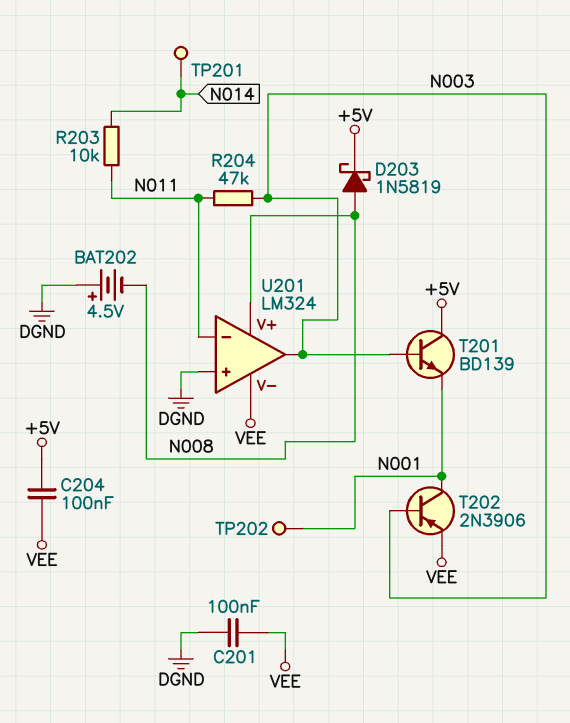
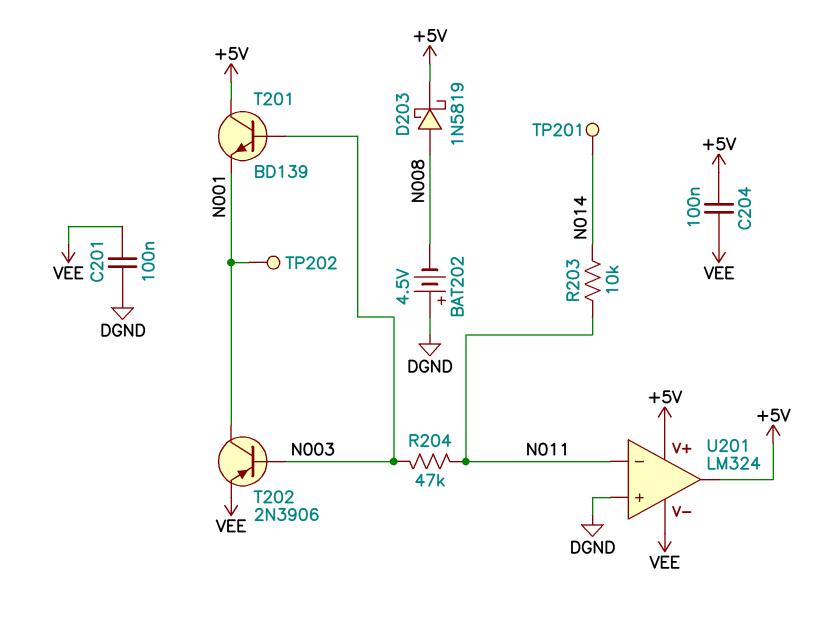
U201 pin V+: N008 -> +5V
U201 pin out: N003 -> +5V

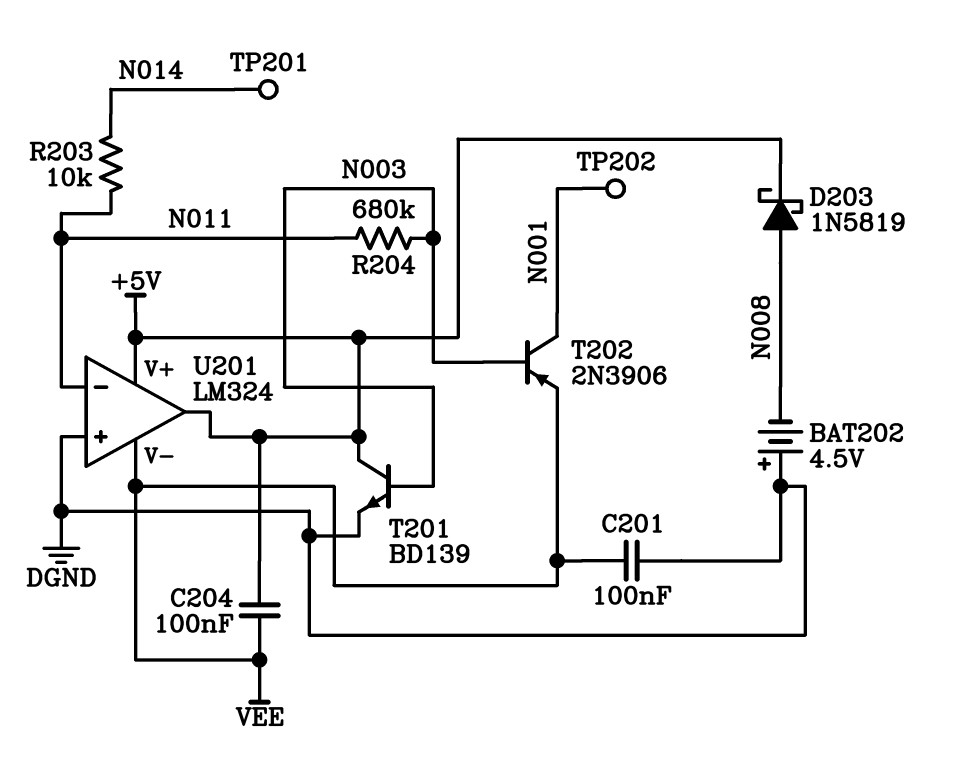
R204: 47k (N003, N011) -> 680k (N003, N011)
T201: NPN BD139 (B N003, C +5V, E N001) -> NPN BD139 (B N003, C +5V, E DGND)

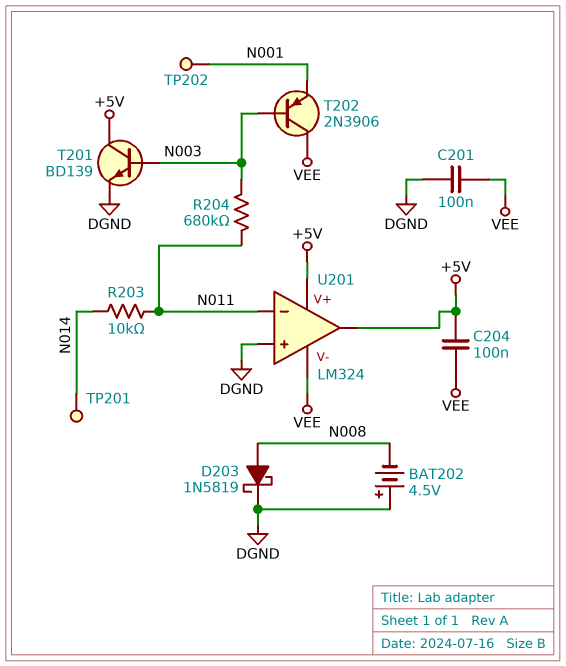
D203: schottky 1N5819 (A N008, K +5V) -> schottky 1N5819 (A N008, K DGND)
T202: PNP 2N3906 (B N003, C N001, E VEE) -> PNP 2N3906 (B N003, C VEE, E N001)

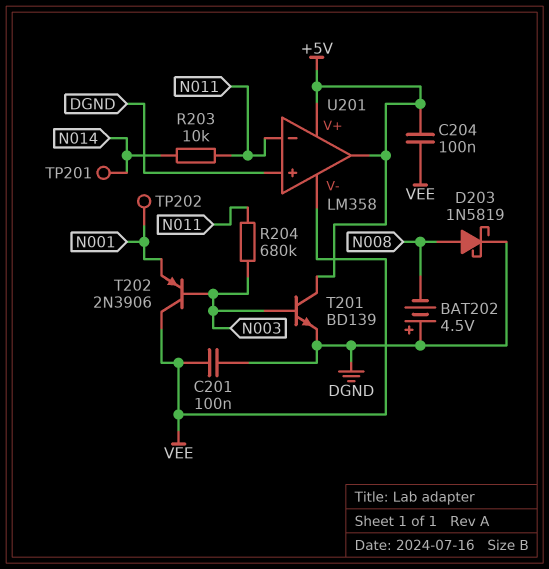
U201: LM324 -> LM358

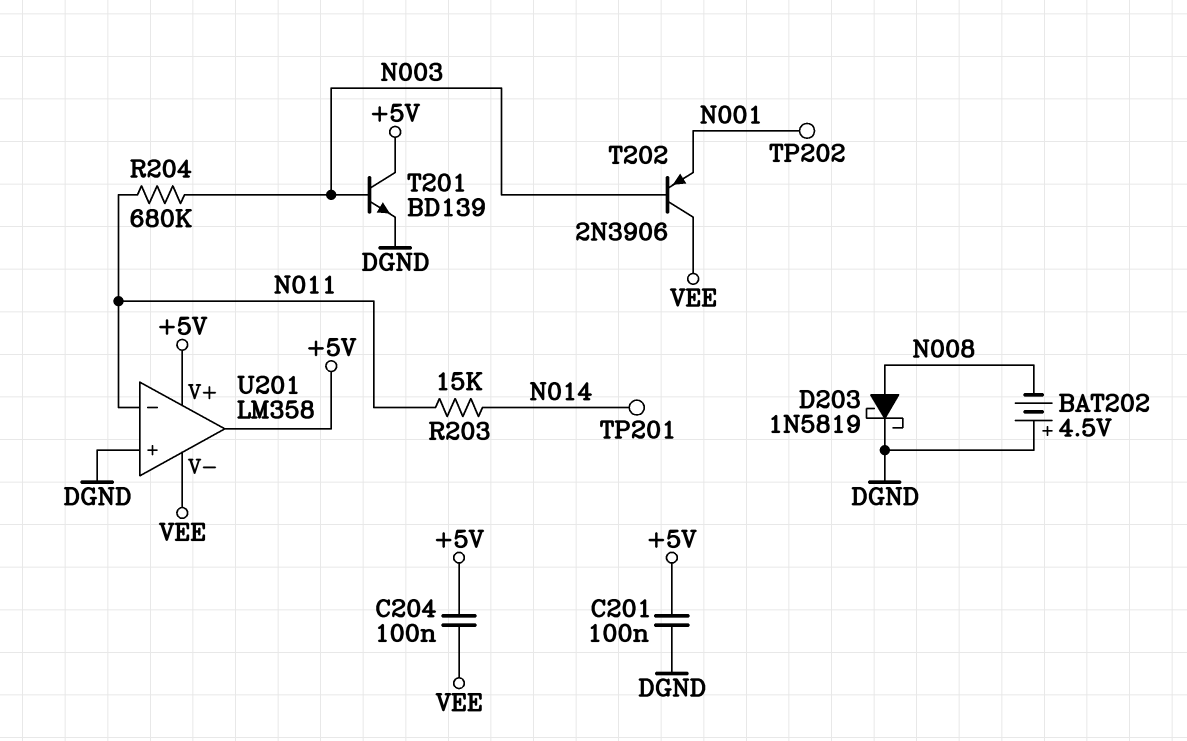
C201: 100nF (DGND, VEE) -> 100nF (+5V, DGND)
R203: 10k (N011, N014) -> 15k (N011, N014)

